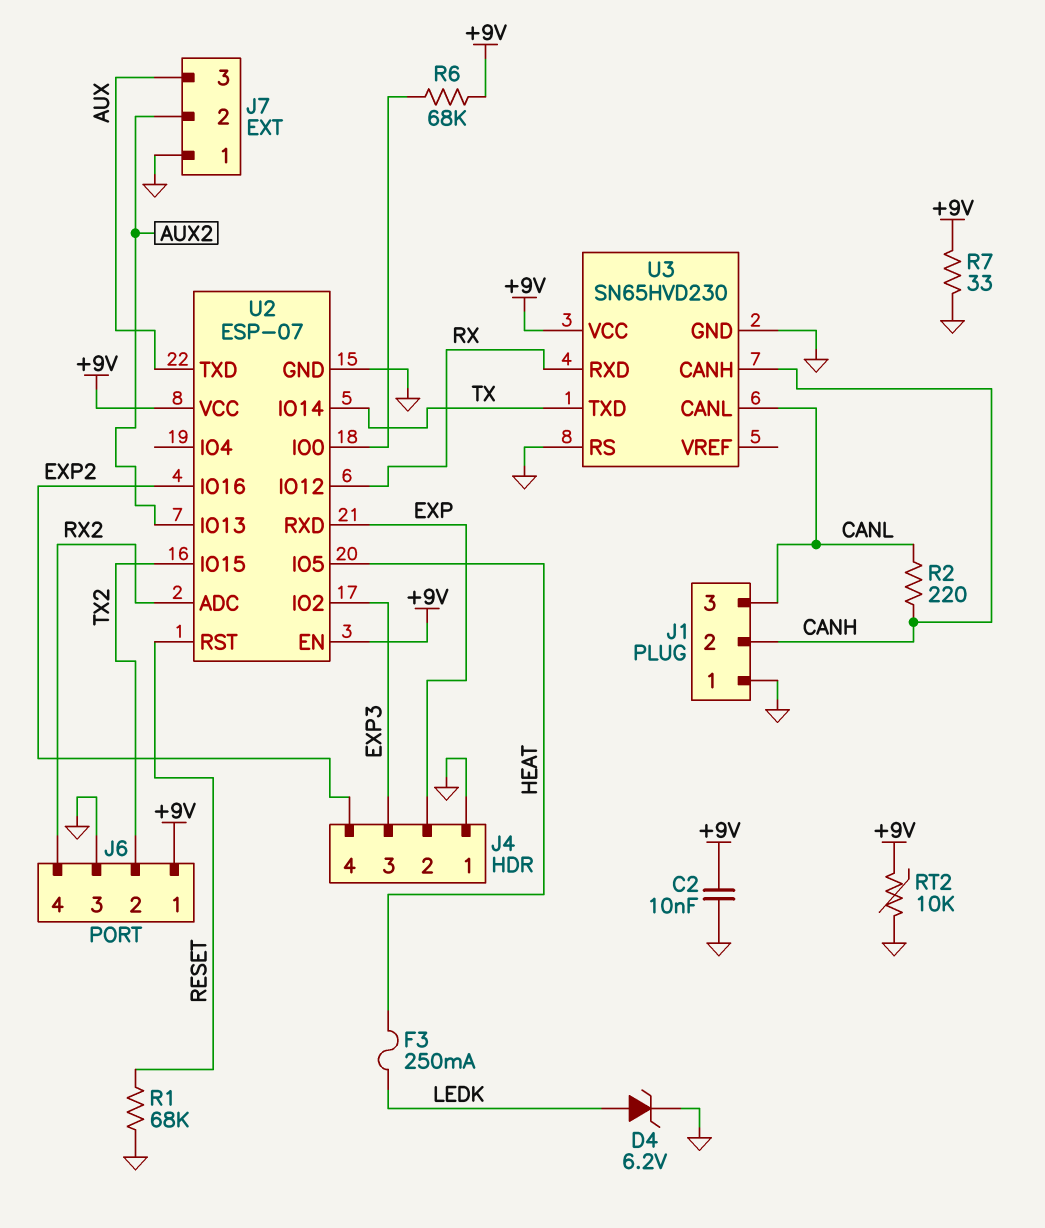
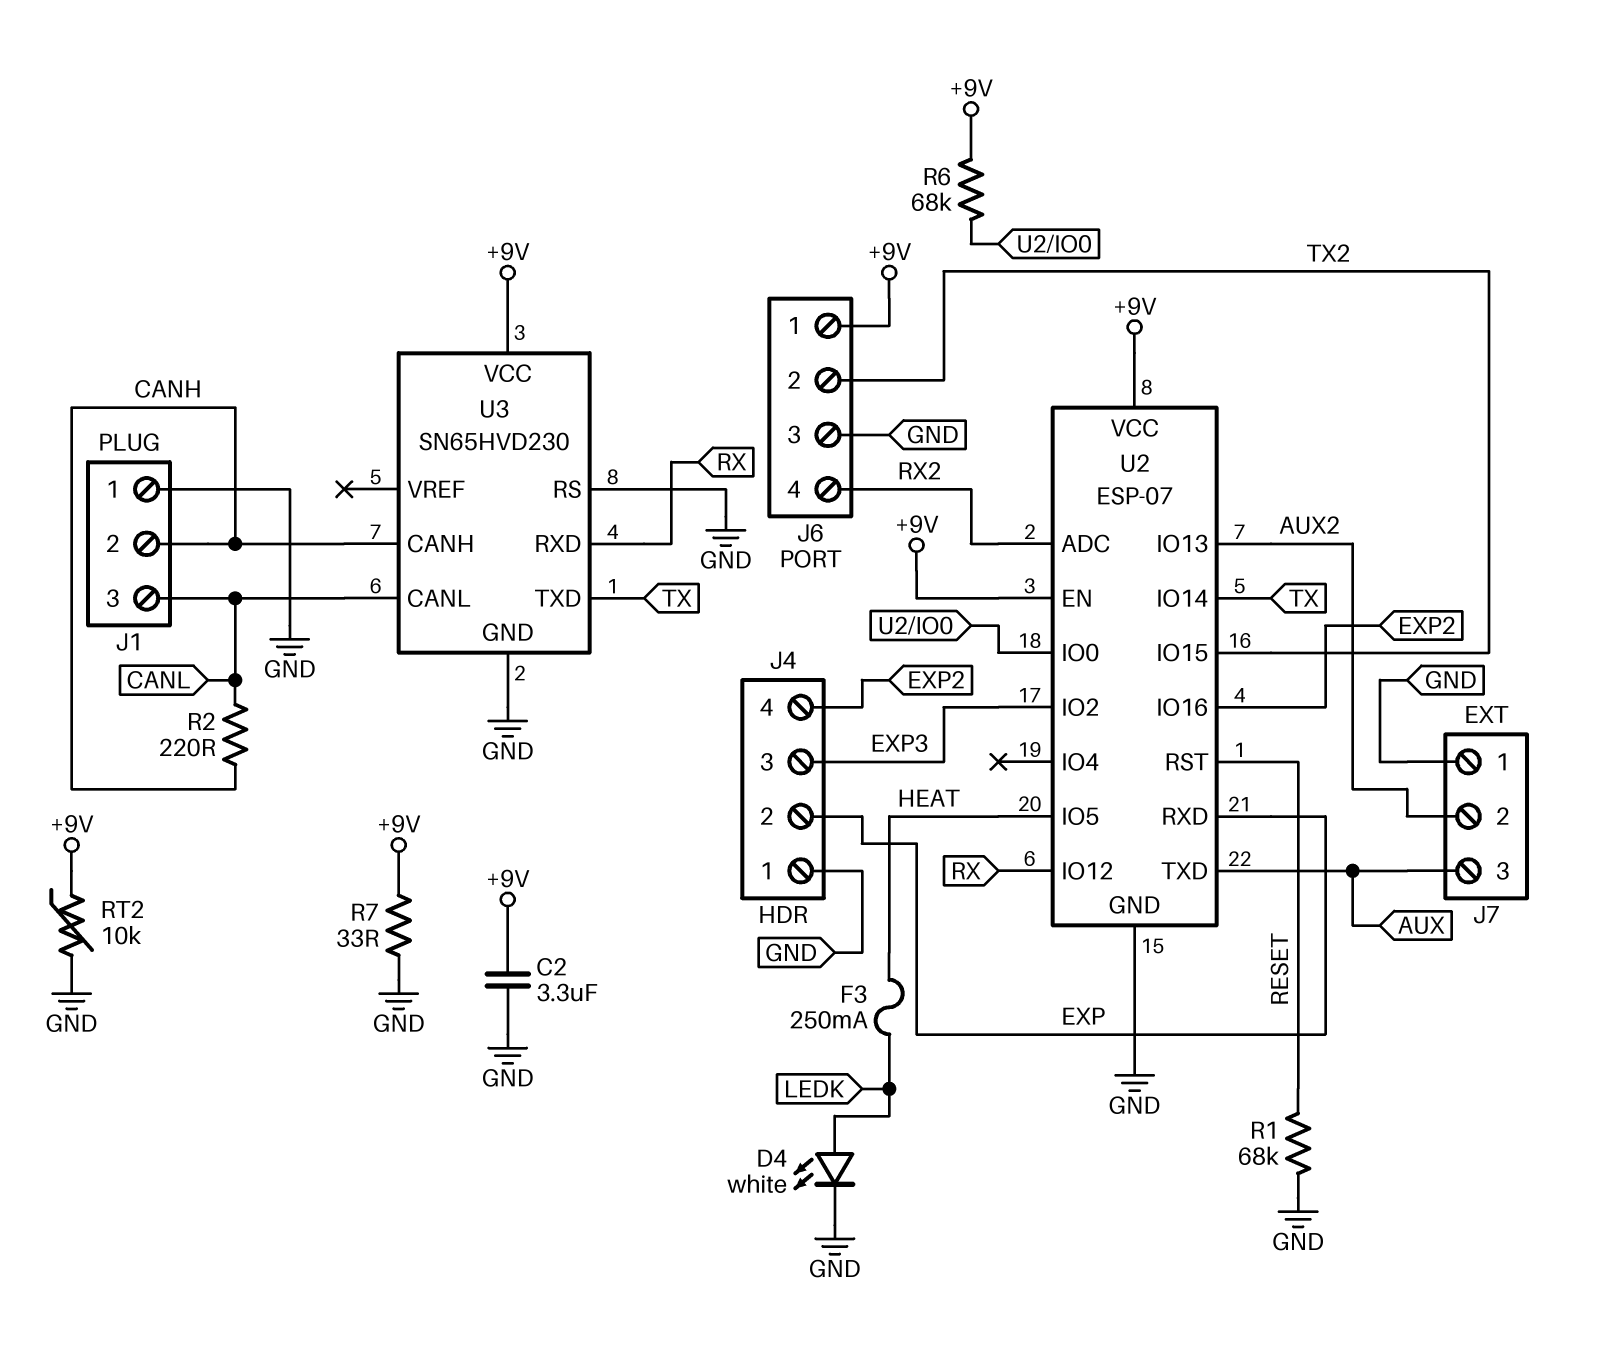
C2: 10nF (+9V, GND) -> 3.3uF (+9V, GND)
D4: zener 6.2V (A LEDK, K GND) -> LED white (A LEDK, K GND)

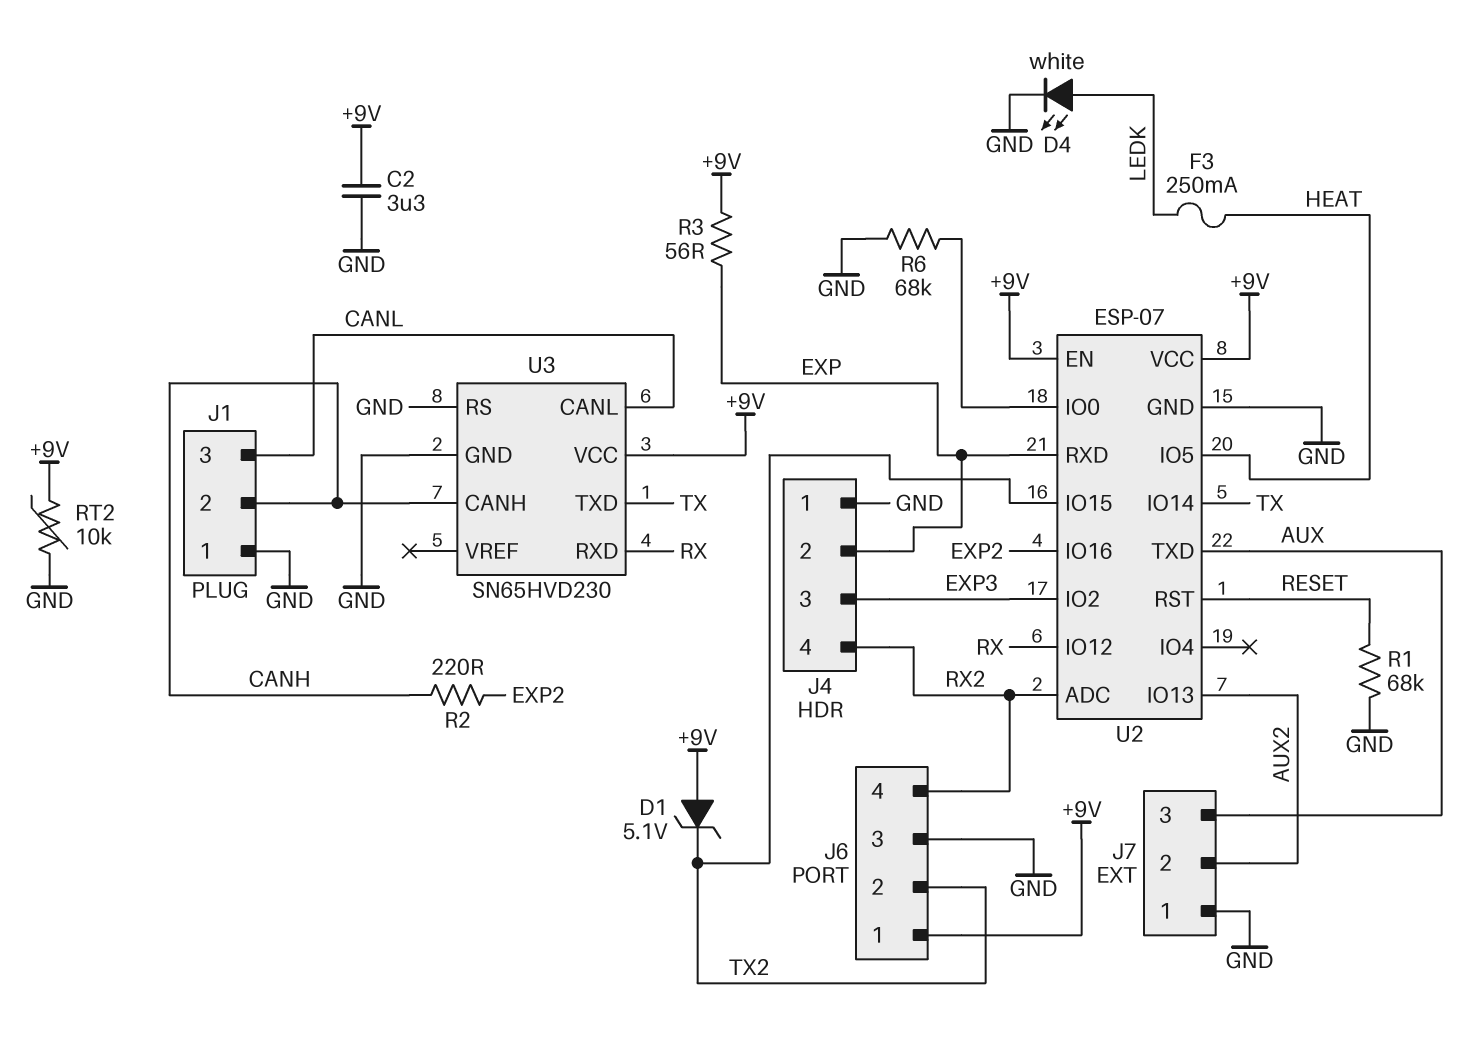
D1: none -> zener 5.1V (A +9V, K TX2)
J4 pin 4: EXP2 -> RX2
R2: 220 (CANH, CANL) -> 220 (CANH, EXP2)
R3: none -> 56 (+9V, EXP)
R6: 68k (+9V, U2/IO0) -> 68k (GND, U2/IO0)
R7: 33 (+9V, GND) -> none

